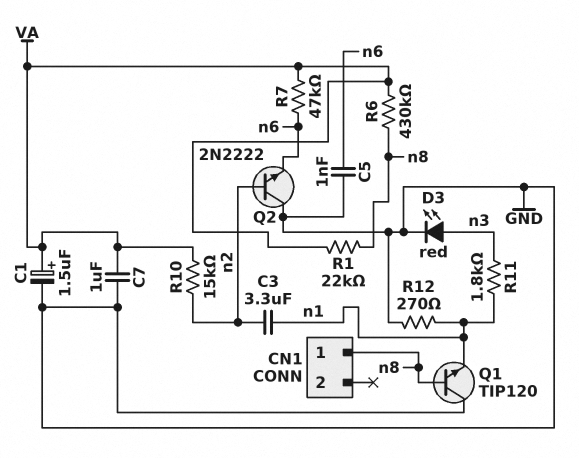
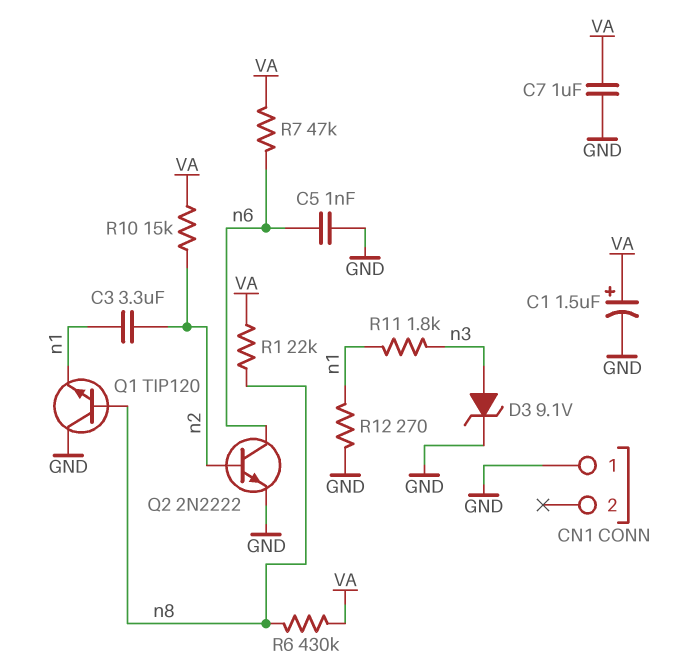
CN1 pin 1: n8 -> GND
D3: LED red (A n3, K GND) -> zener 9.1V (A n3, K GND)
Q2: NPN 2N2222 (B n2, C GND, E n6) -> NPN 2N2222 (B n2, C n6, E GND)

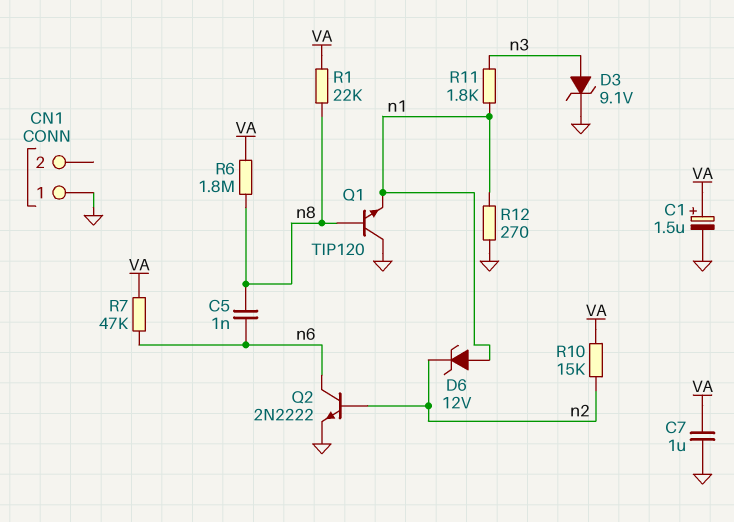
C3: 3.3uF (n1, n2) -> none
C5: 1nF (GND, n6) -> 1nF (n6, n8)
D6: none -> zener 12V (A n1, K n2)
R6: 430k (VA, n8) -> 1.8M (VA, n8)

